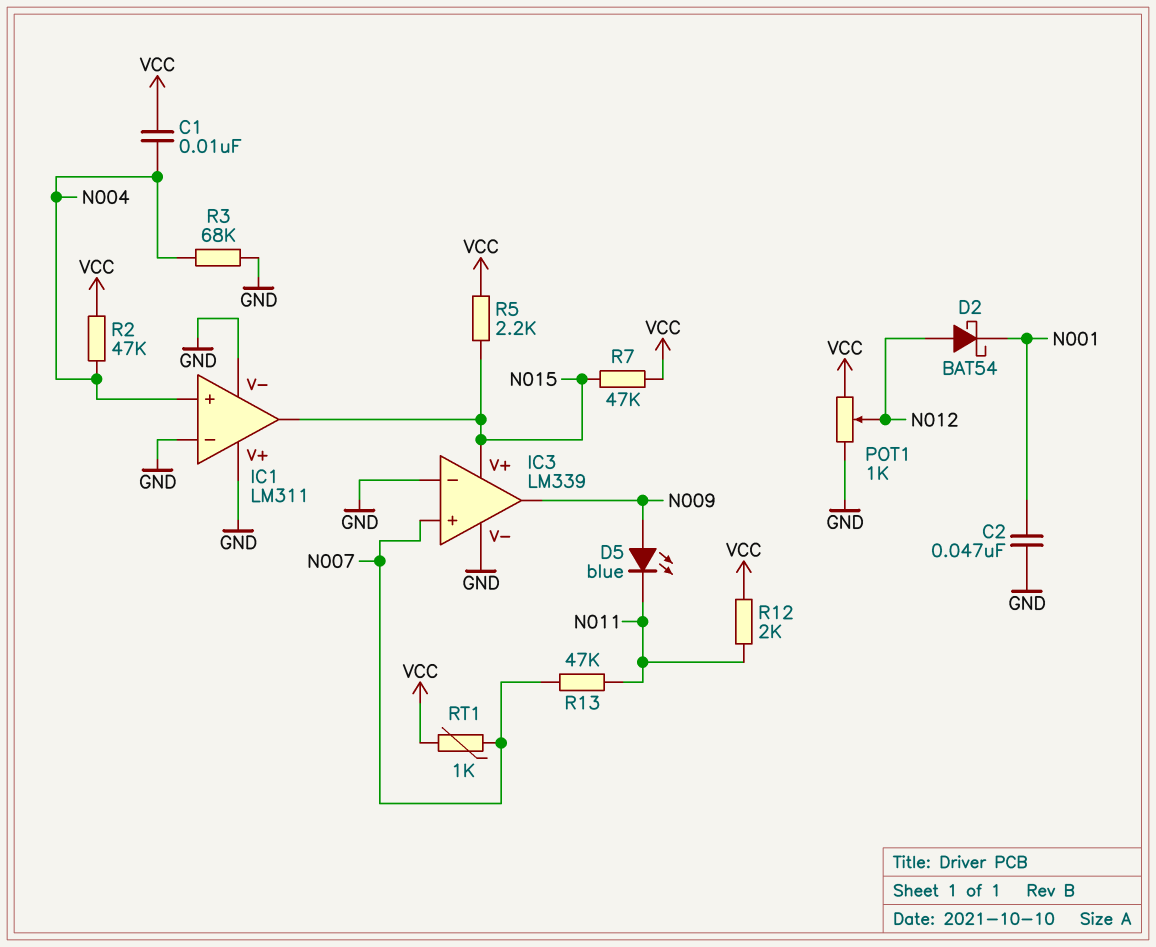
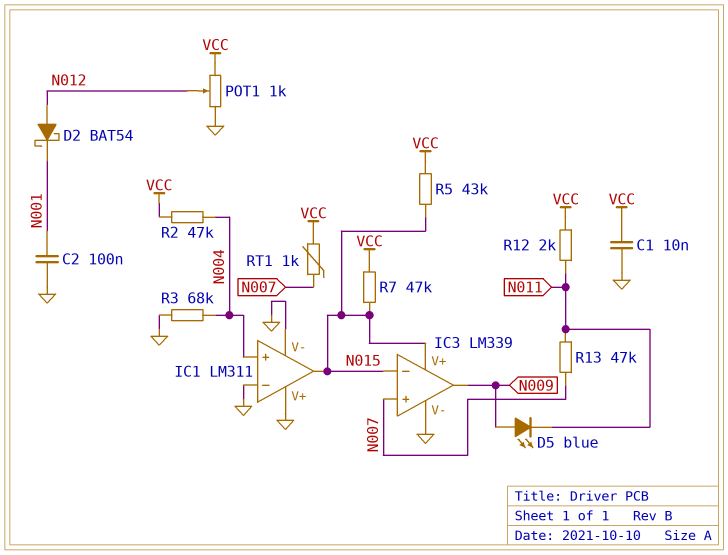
C1: 10nF (N004, VCC) -> 10nF (GND, VCC)
C2: 47nF (GND, N001) -> 100nF (GND, N001)
IC3 pin in-: GND -> N015
R5: 2.2k (N015, VCC) -> 43k (N015, VCC)

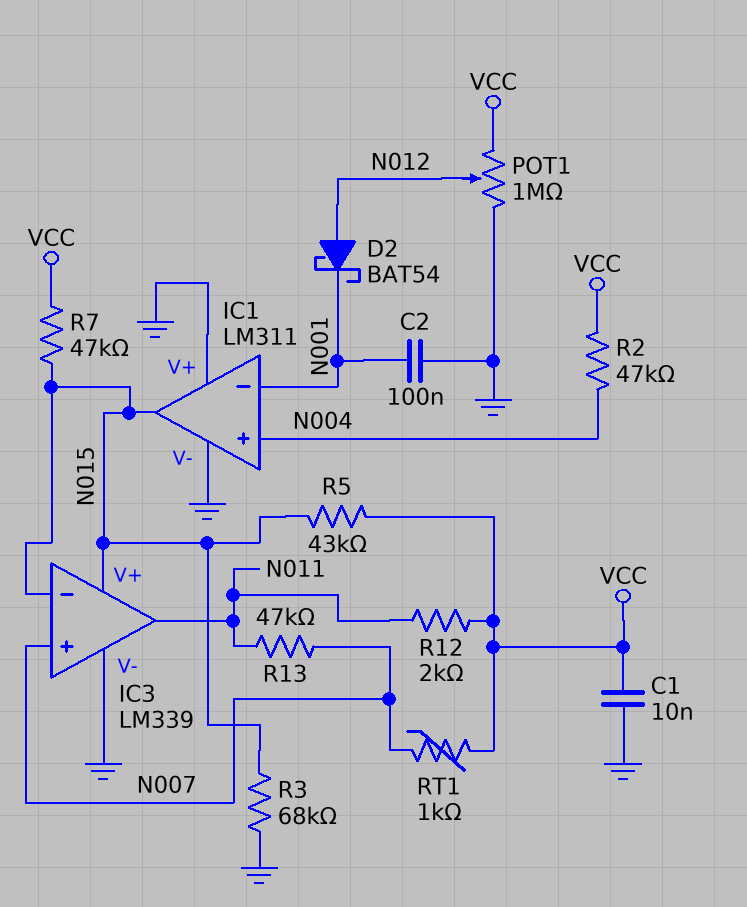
D5: LED blue (A N009, K N011) -> none
IC1 pin in-: GND -> N001
IC3 pin out: N009 -> N011
POT1: 1k (GND, VCC, wiper N012) -> 1M (GND, VCC, wiper N012)
R3: 68k (GND, N004) -> 68k (GND, N015)

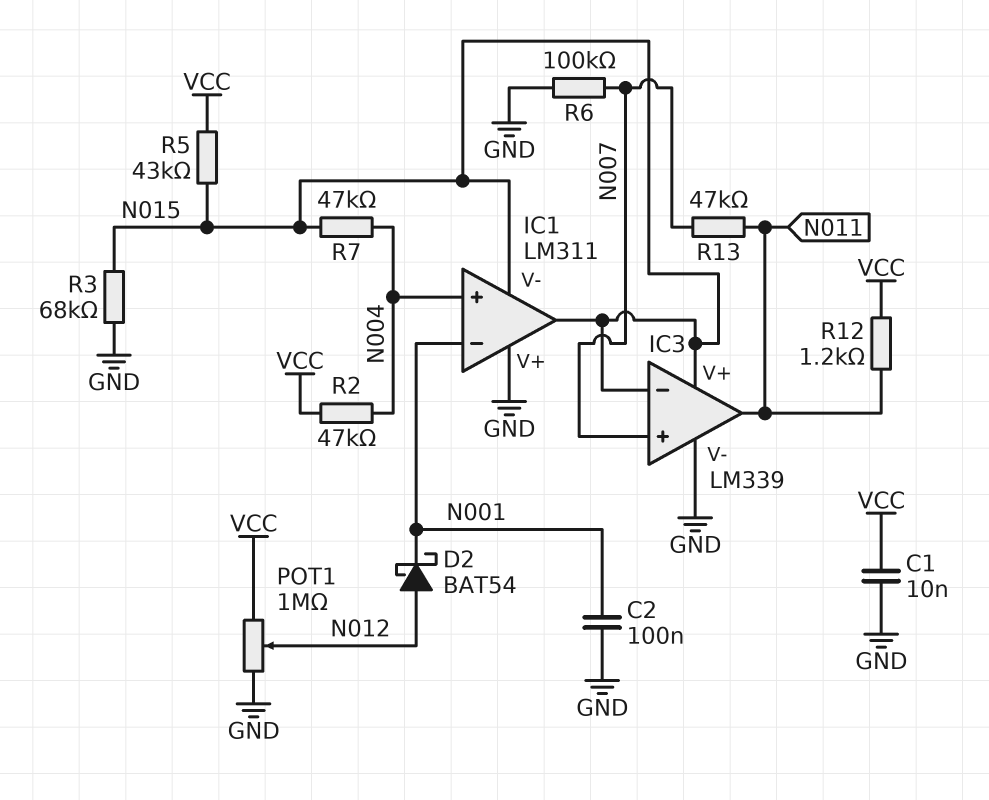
IC1 pin V-: GND -> N015
R6: none -> 100k (GND, N007)
R7: 47k (N015, VCC) -> 47k (N004, N015)
R12: 2k (N011, VCC) -> 1.2k (N011, VCC)
RT1: 1k (N007, VCC) -> none

